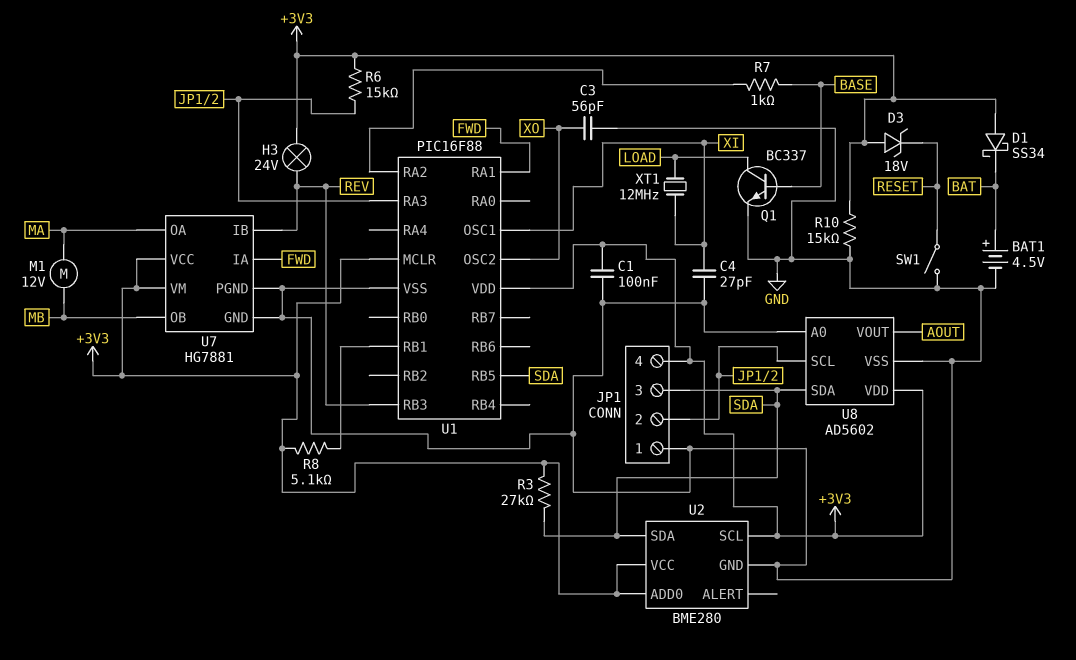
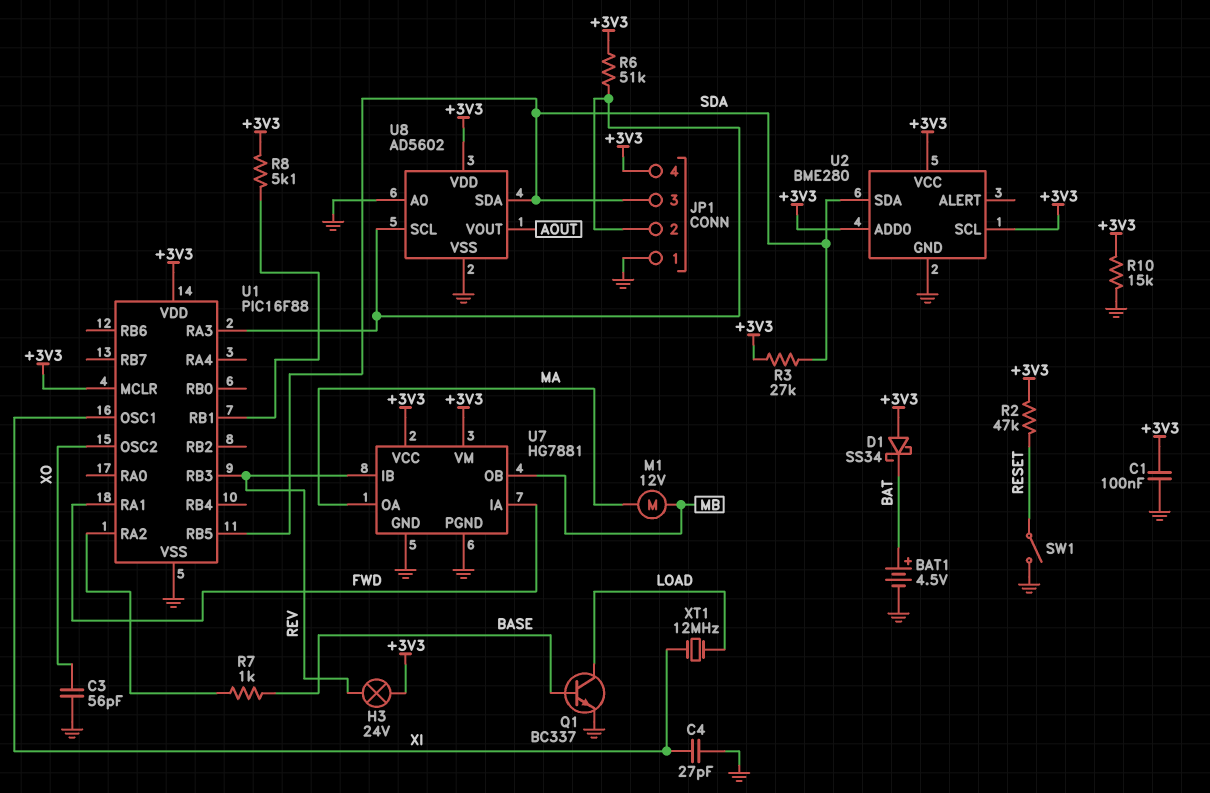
D3: zener 18V (A +3V3, K RESET) -> none
R2: none -> 47k (+3V3, RESET)
R6: 15k (+3V3, JP1/2) -> 51k (+3V3, JP1/2)

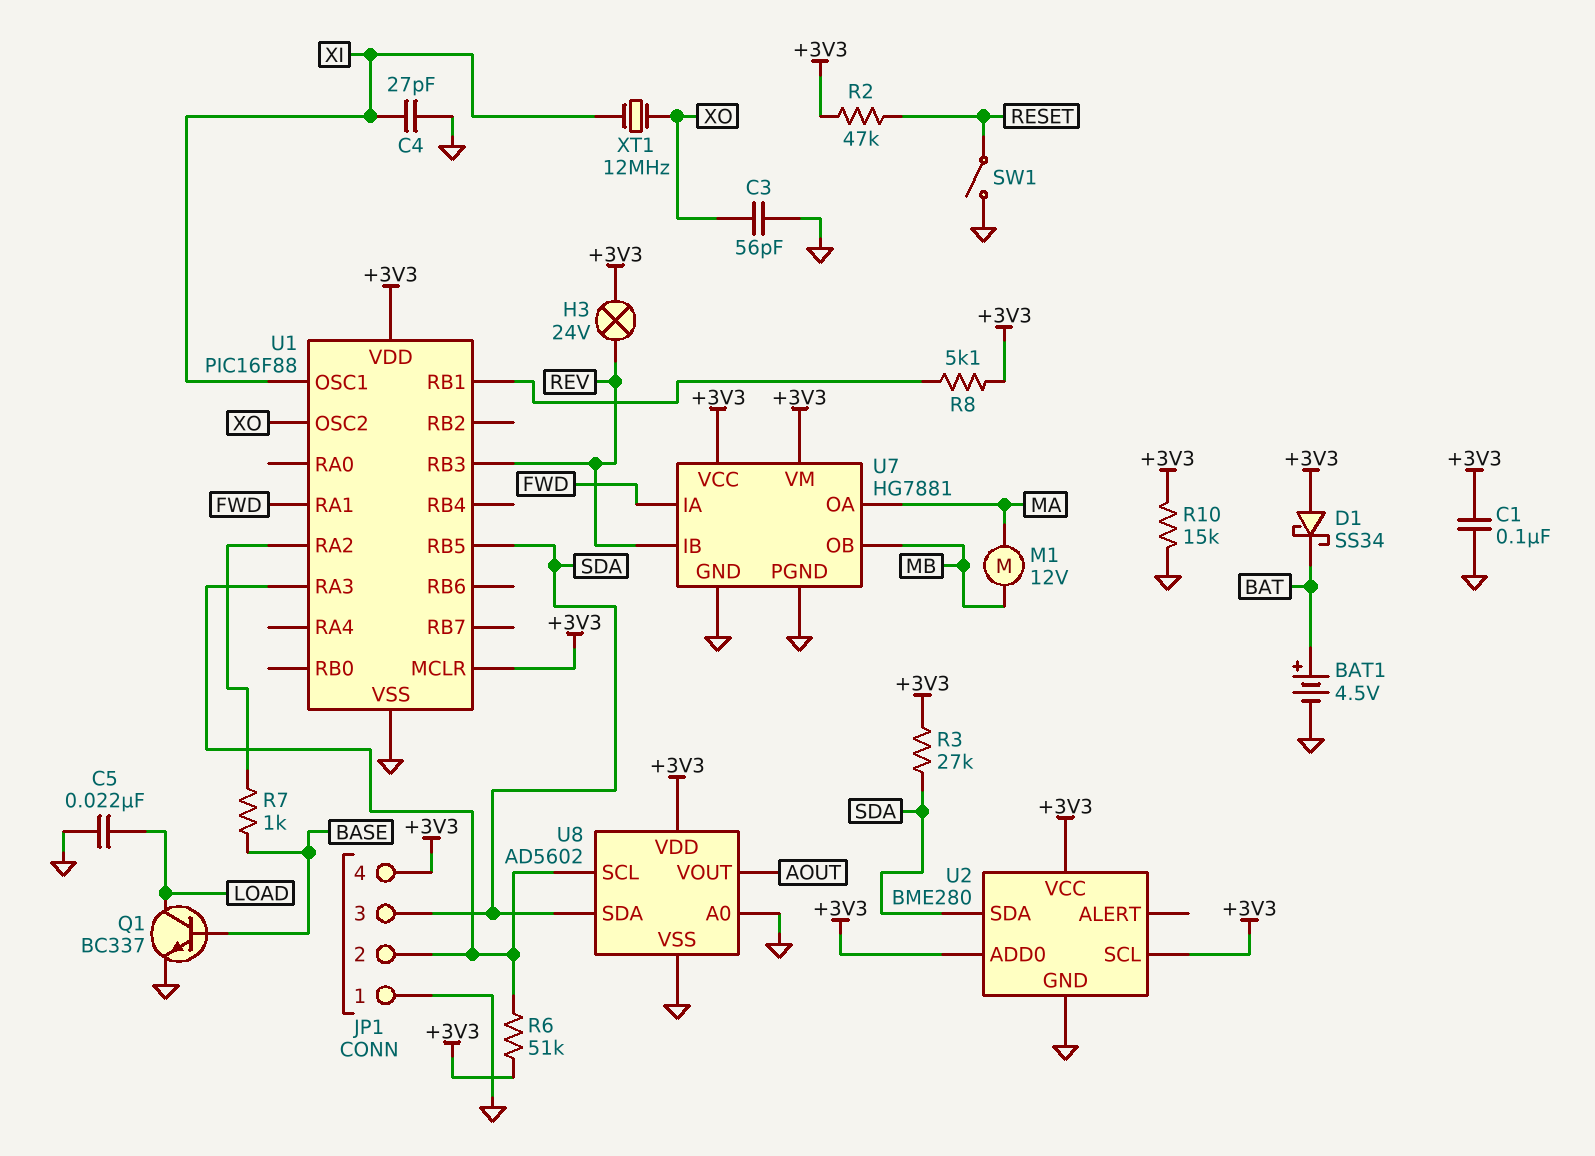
C5: none -> 22nF (GND, LOAD)
XT1: 12MHz (LOAD, XI) -> 12MHz (XI, XO)

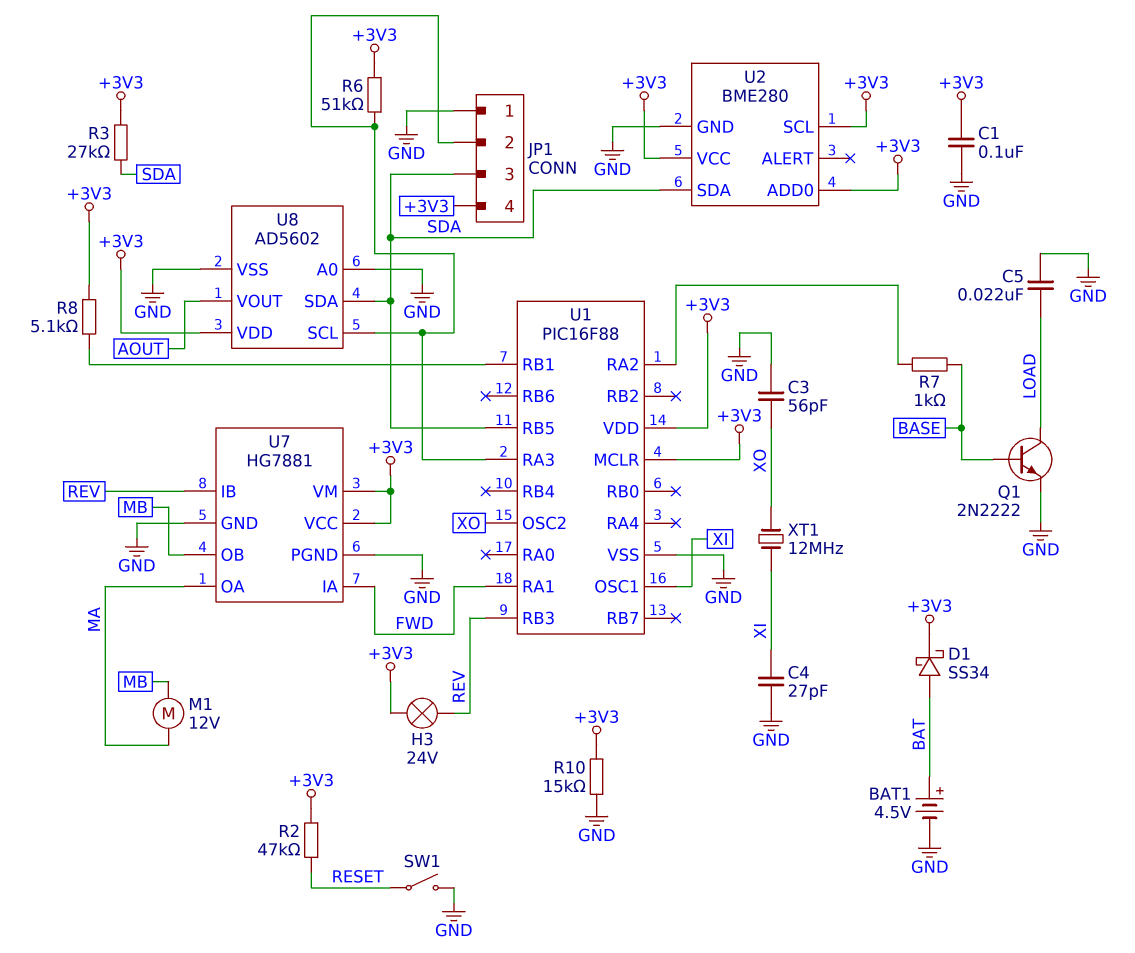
D1: schottky SS34 (A +3V3, K BAT) -> schottky SS34 (A BAT, K +3V3)
Q1: NPN BC337 (B BASE, C LOAD, E GND) -> NPN 2N2222 (B BASE, C LOAD, E GND)

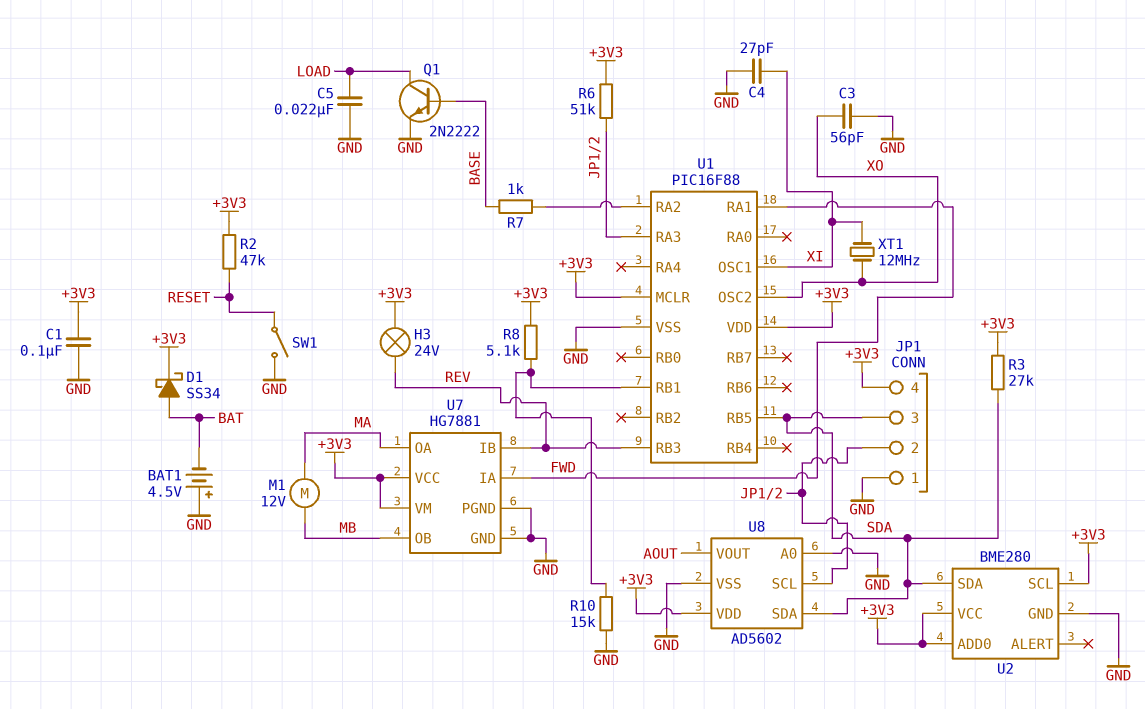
BAT1: 4.5V (plus BAT, minus GND) -> 4.5V (plus GND, minus BAT)
R10: 15k (+3V3, GND) -> 15k (GND, U1/RB1)

